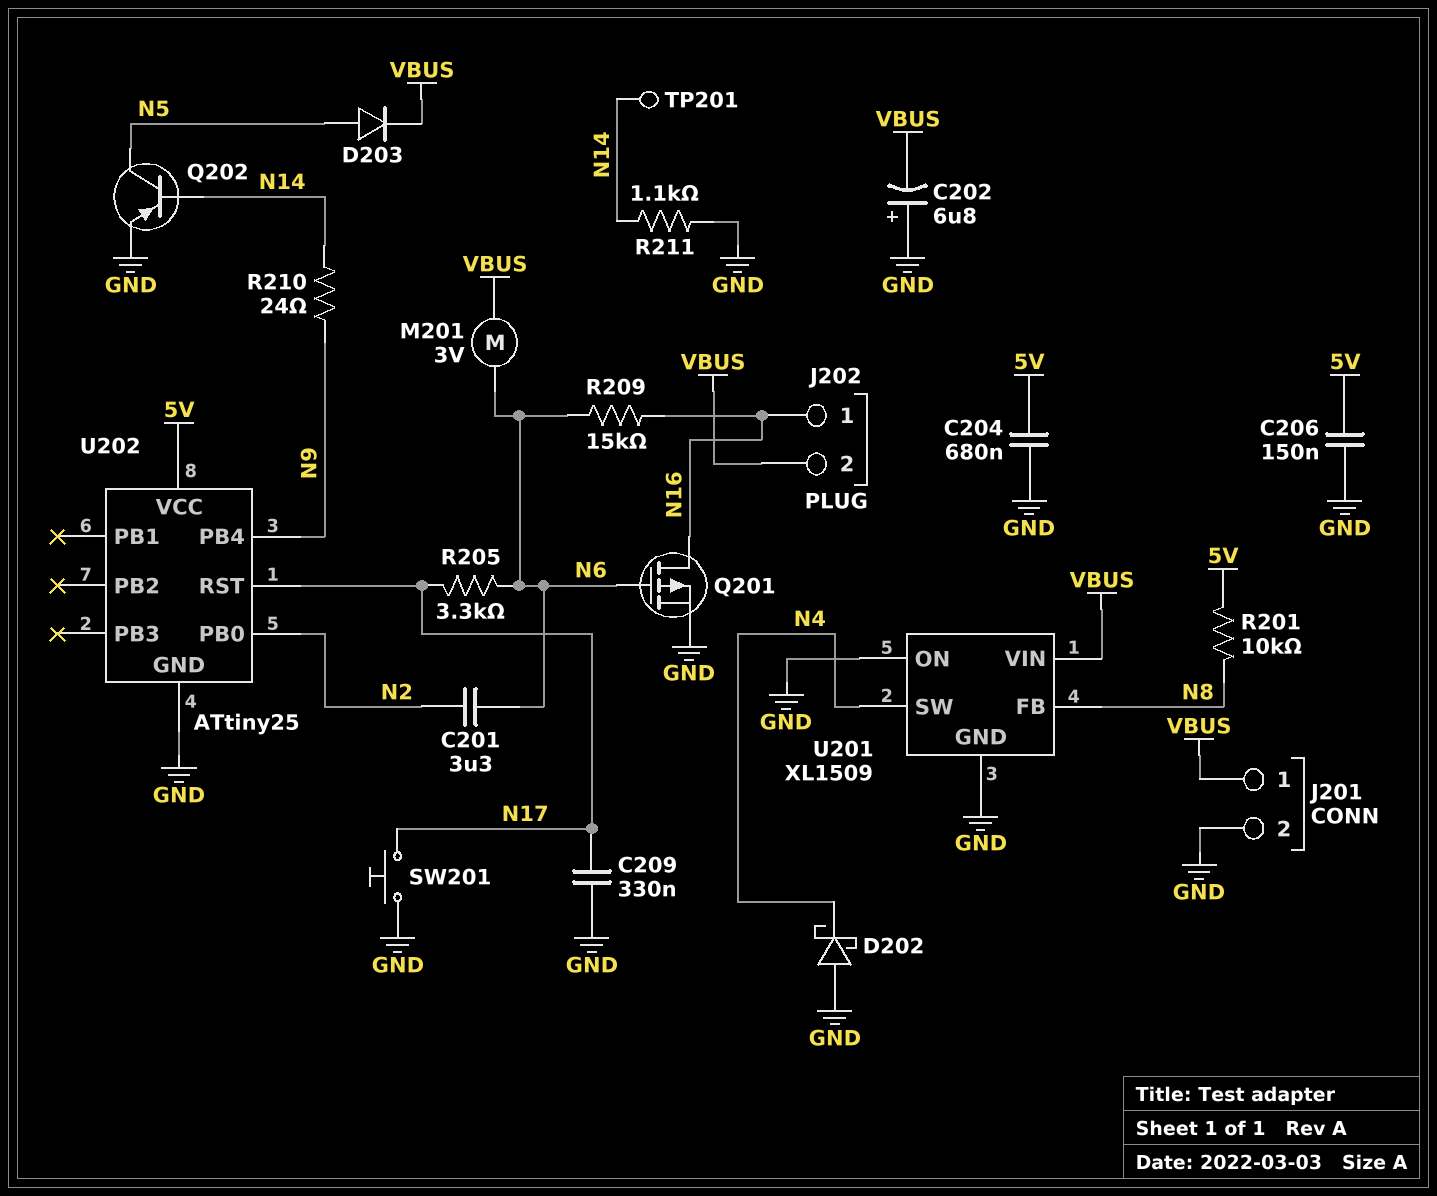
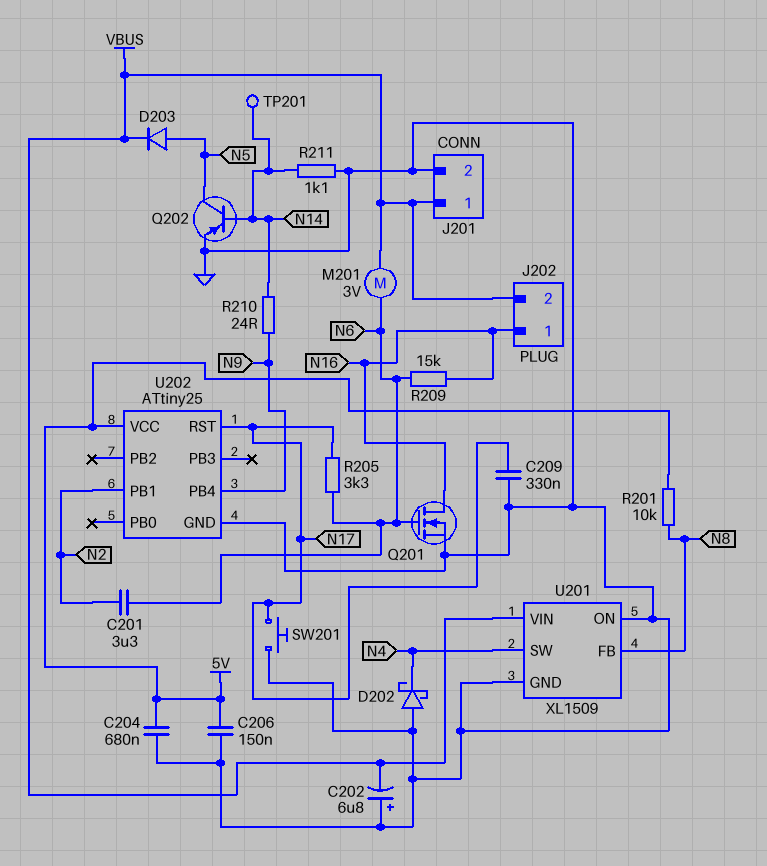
Q201: PMOS (G N6, D N16, S GND) -> NMOS (G N6, D N16, S GND)
U202 pin PB0: N2 -> none
U202 pin PB1: none -> N2

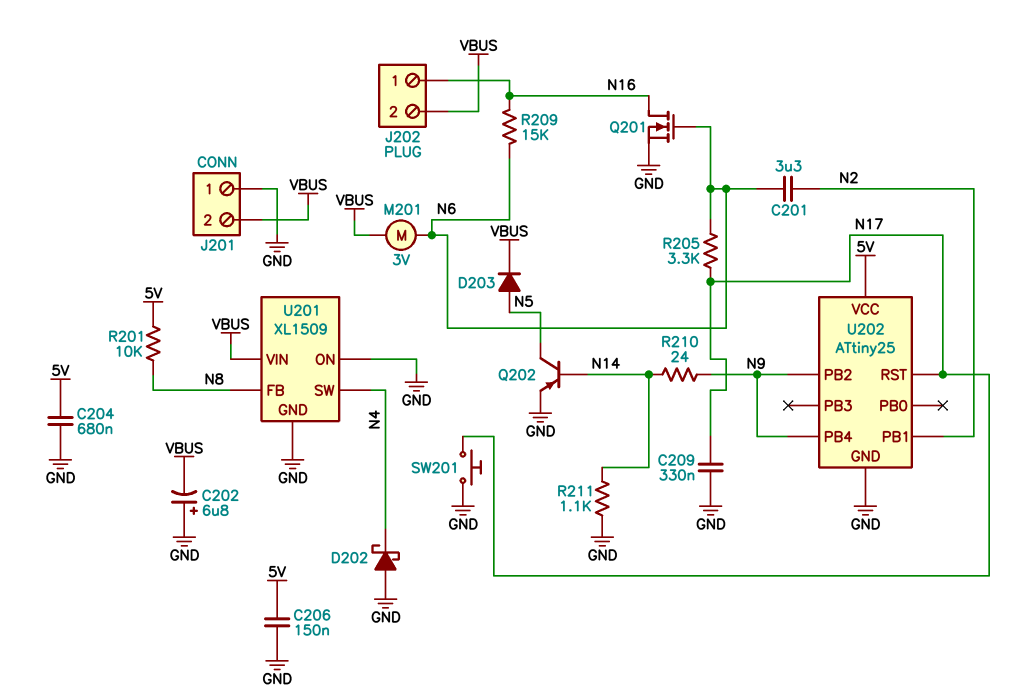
J201 pin 1: VBUS -> GND
J201 pin 2: GND -> VBUS
TP201: test point (N14) -> none
U202 pin PB2: none -> N9

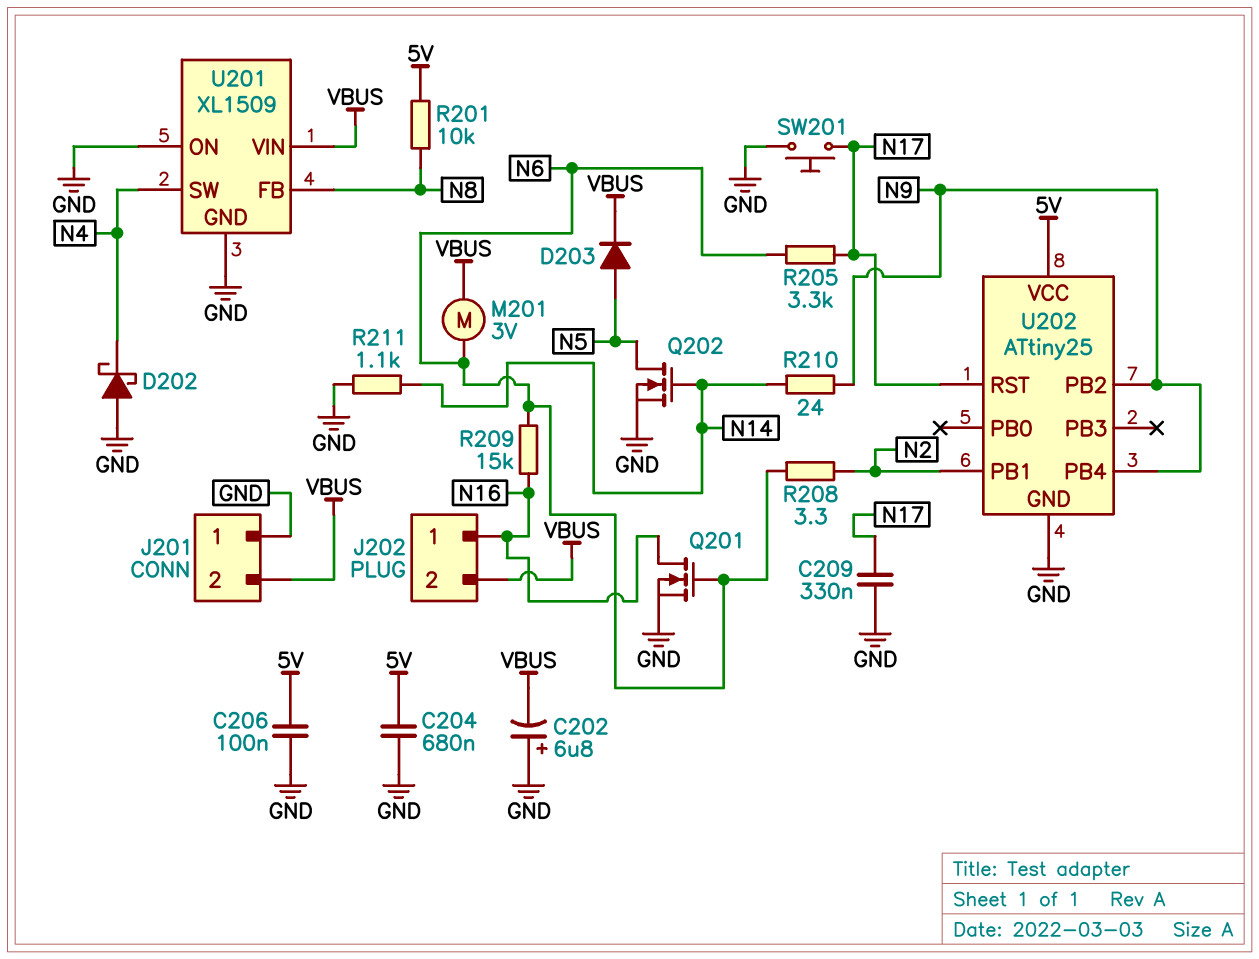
C201: 3.3uF (N2, N6) -> none
C206: 150nF (5V, GND) -> 100nF (5V, GND)
Q202: PNP (B N14, C N5, E GND) -> NMOS (G N14, D N5, S GND)
R208: none -> 3.3 (N2, N6)

